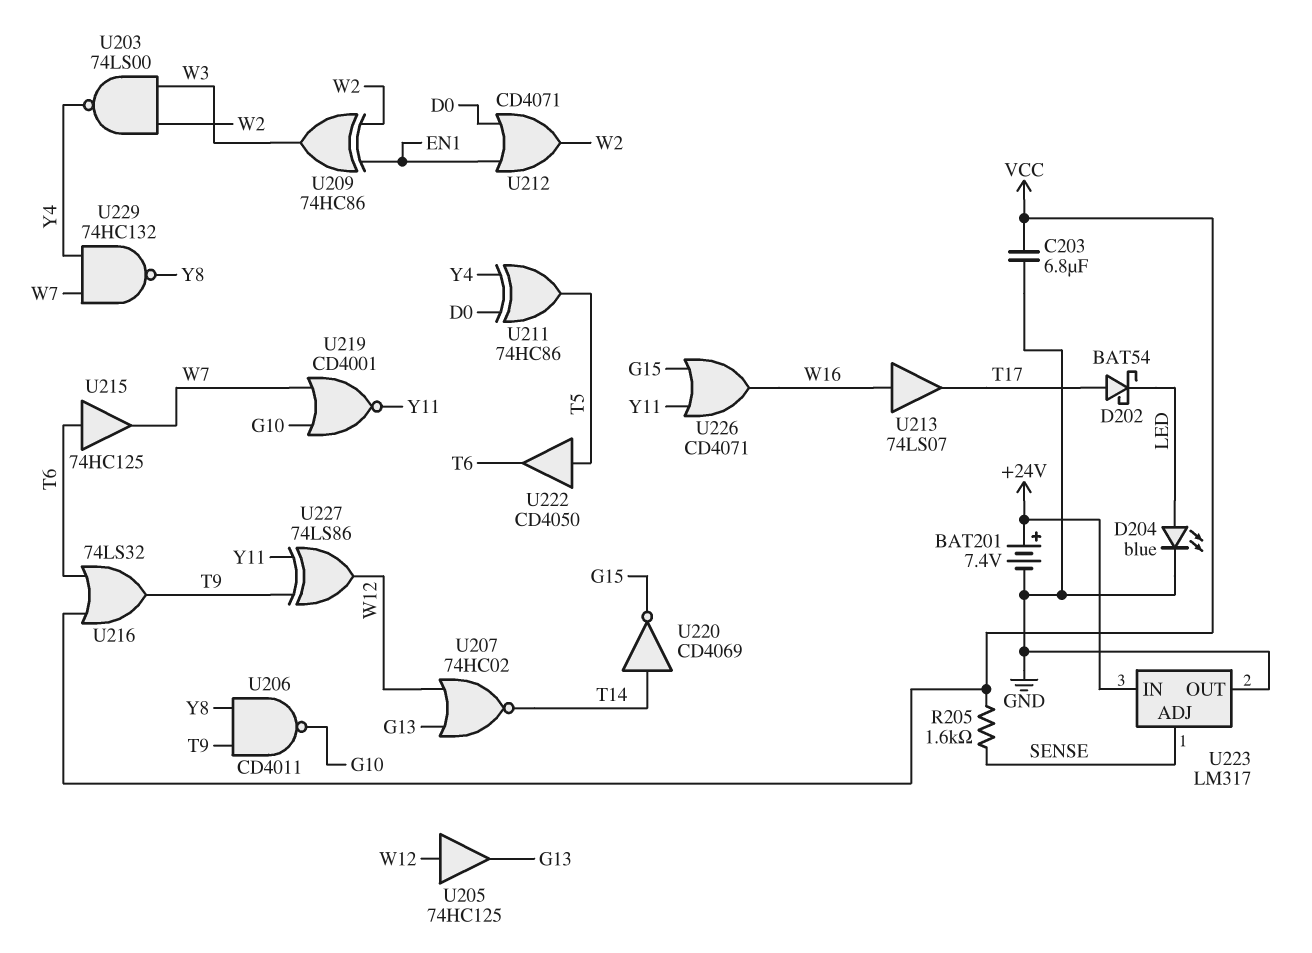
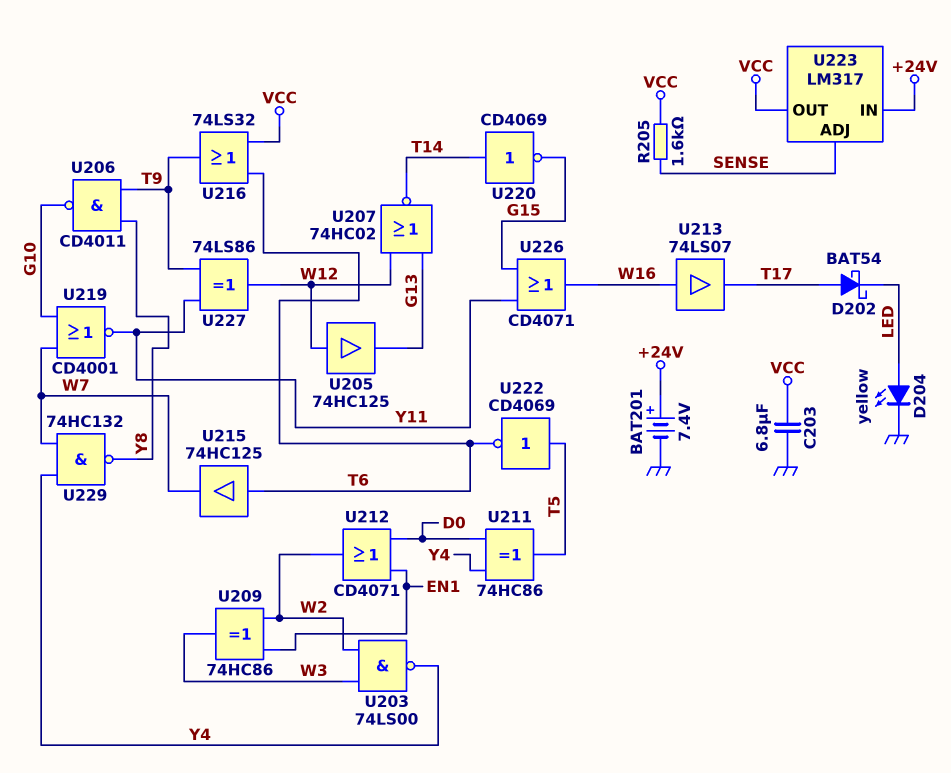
D204: LED blue (A LED, K GND) -> LED yellow (A LED, K GND)
U222: buffer CD4050 (in T5, out T6) -> NOT CD4069 (in T5, out T6)
U223 pin OUT: GND -> VCC

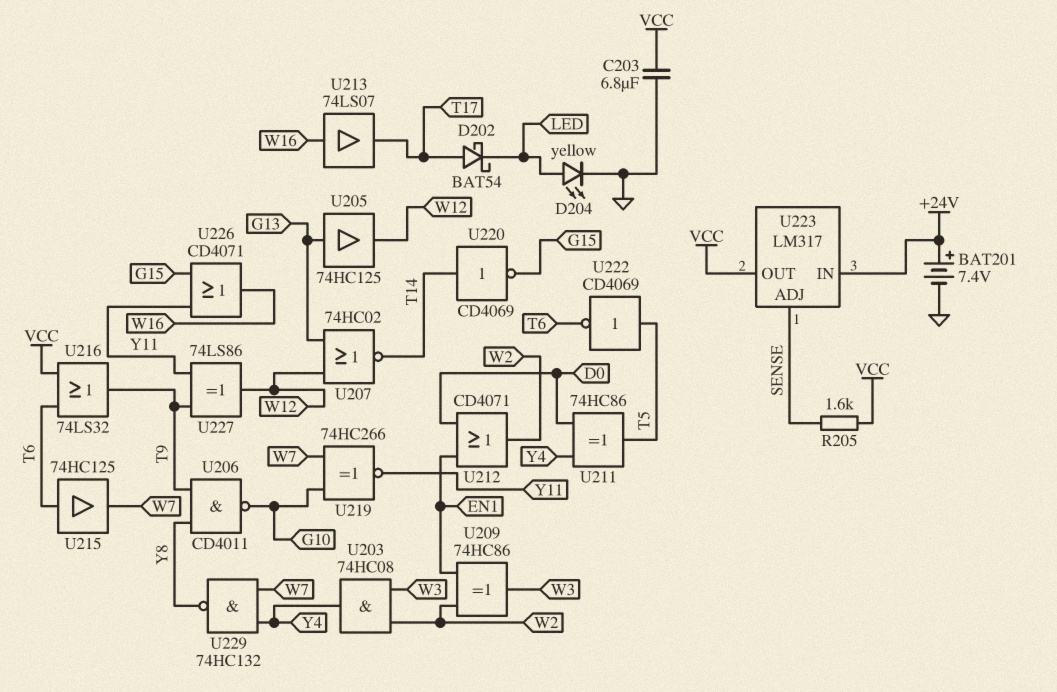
U203: NAND 74LS00 (in W2, in W3, out Y4) -> AND 74HC08 (in W2, in W3, out Y4)
U205: buffer 74HC125 (in W12, out G13) -> buffer 74HC125 (in G13, out W12)
U219: NOR CD4001 (in G10, in W7, out Y11) -> XNOR 74HC266 (in G10, in W7, out Y11)

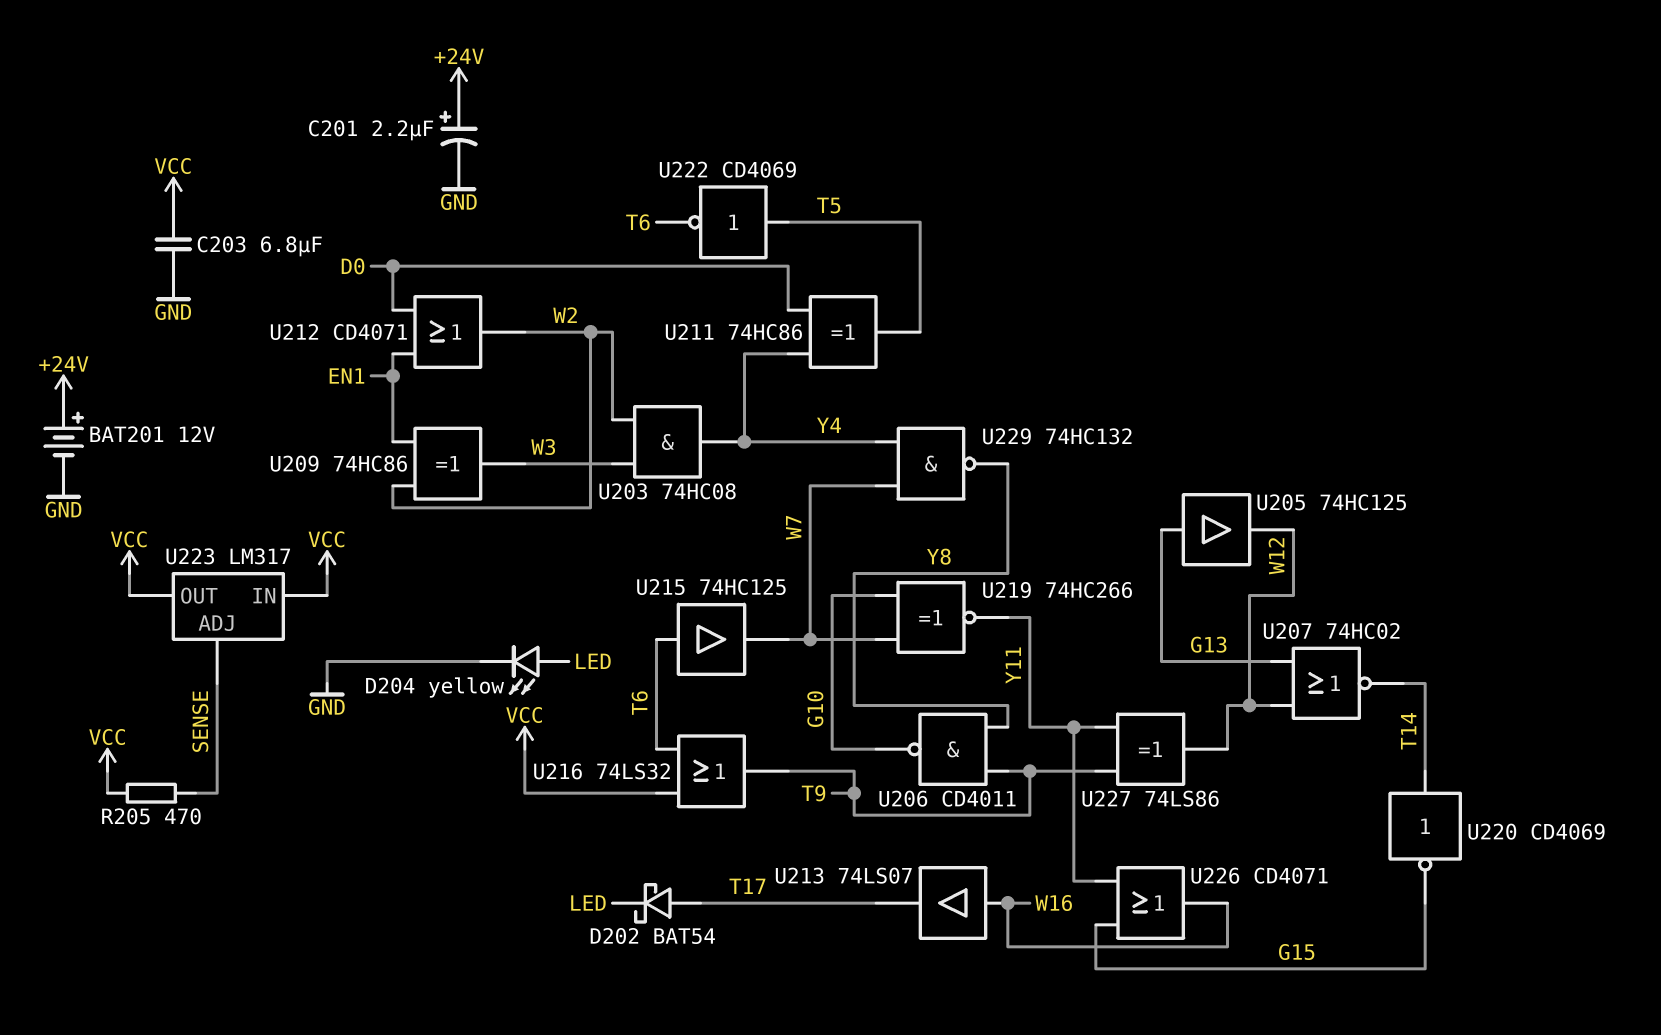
BAT201: 7.4V (plus +24V, minus GND) -> 12V (plus +24V, minus GND)
C201: none -> 2.2uF (plus +24V, minus GND)
R205: 1.6k (SENSE, VCC) -> 470 (SENSE, VCC)
U223 pin IN: +24V -> VCC

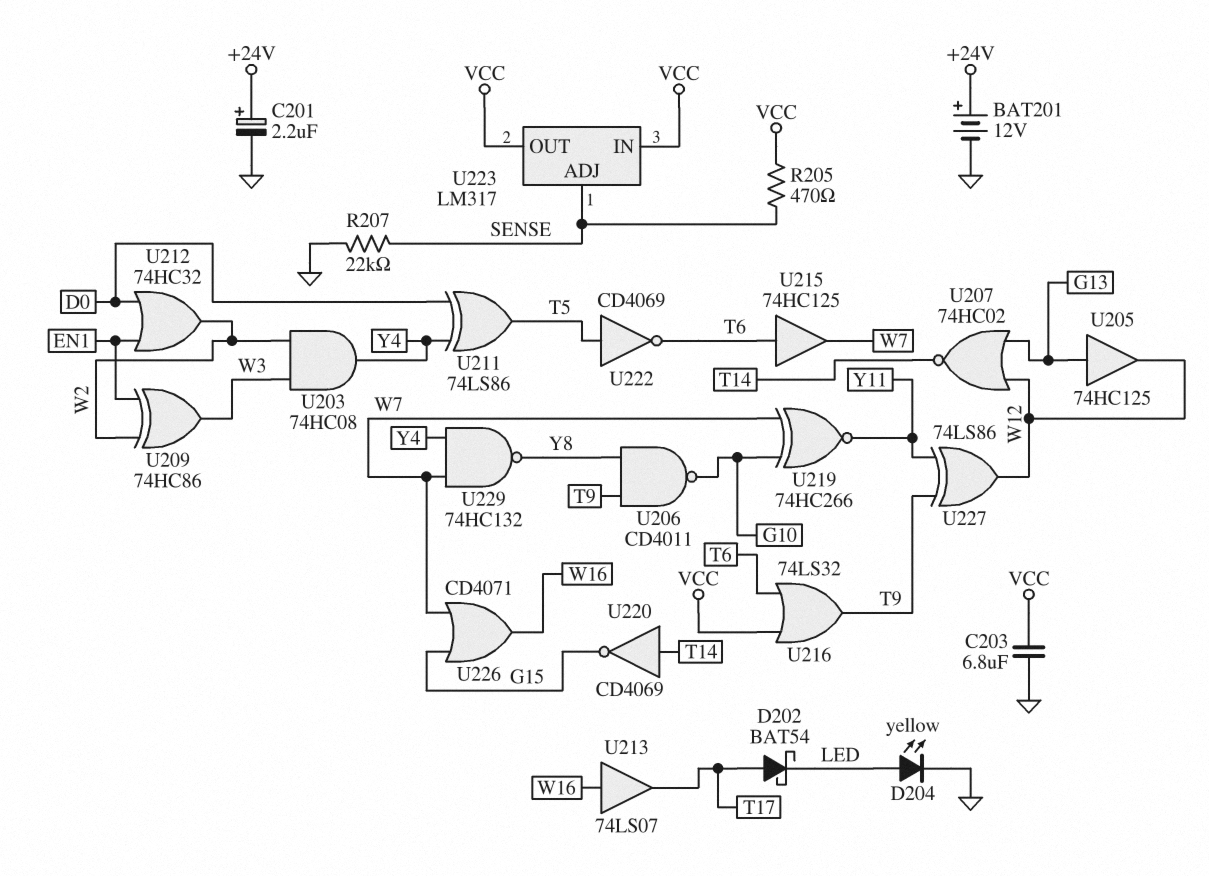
R207: none -> 22k (GND, SENSE)
U211: XOR 74HC86 (in D0, in Y4, out T5) -> XOR 74LS86 (in D0, in Y4, out T5)
U212: OR CD4071 (in D0, in EN1, out W2) -> OR 74HC32 (in D0, in EN1, out W2)
U226: OR CD4071 (in G15, in Y11, out W16) -> OR CD4071 (in G15, in W7, out W16)

